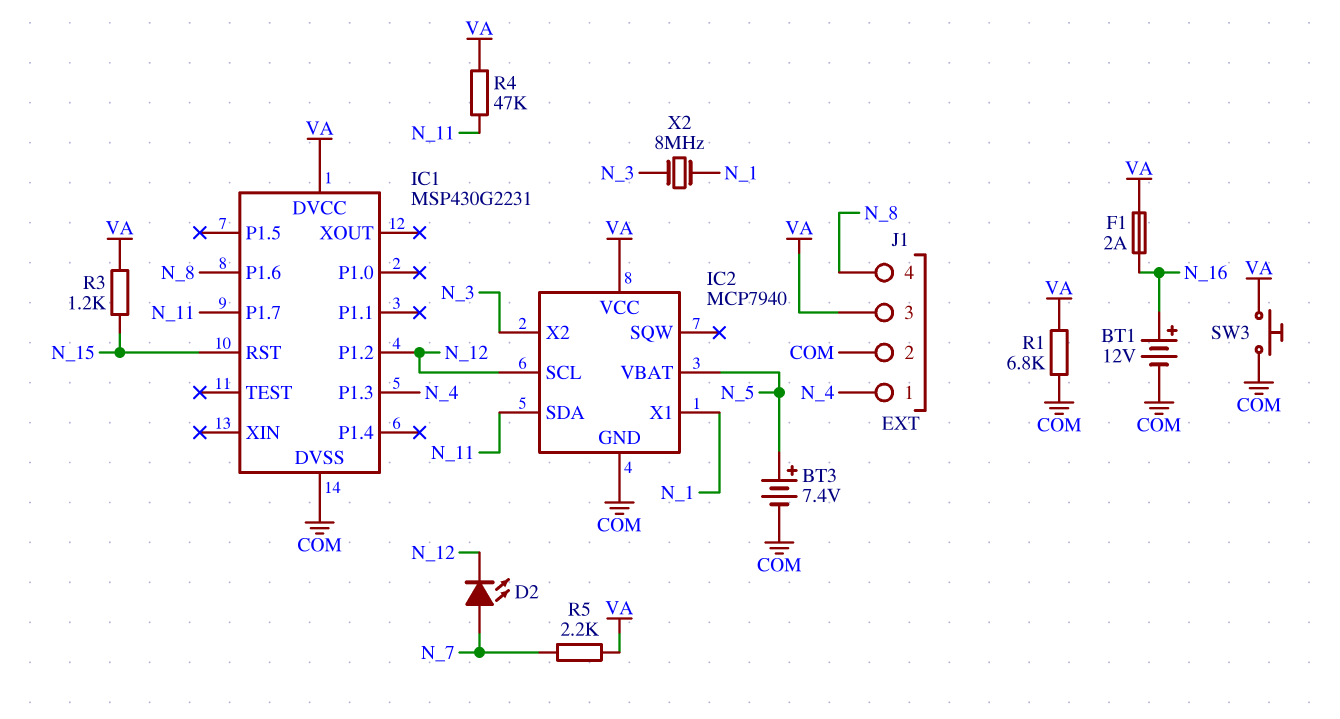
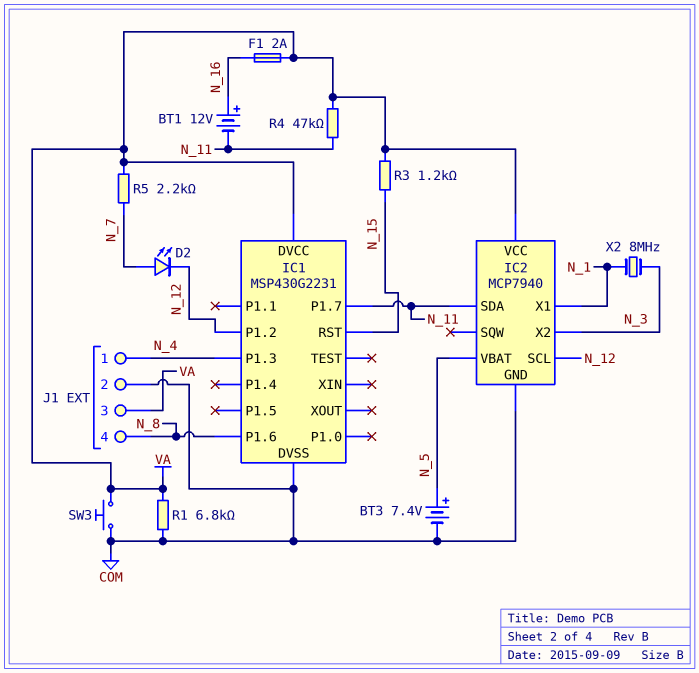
BT1: 12V (plus N_16, minus COM) -> 12V (plus N_16, minus N_11)

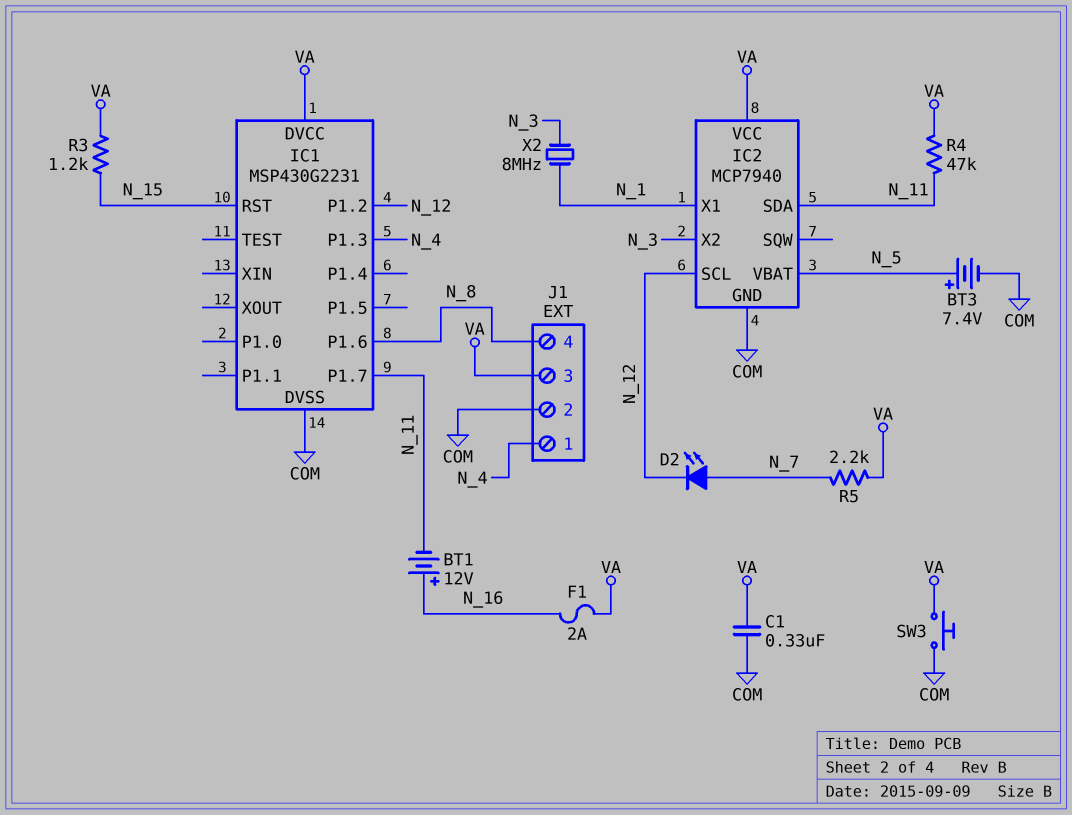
C1: none -> 330nF (COM, VA)
R1: 6.8k (COM, VA) -> none

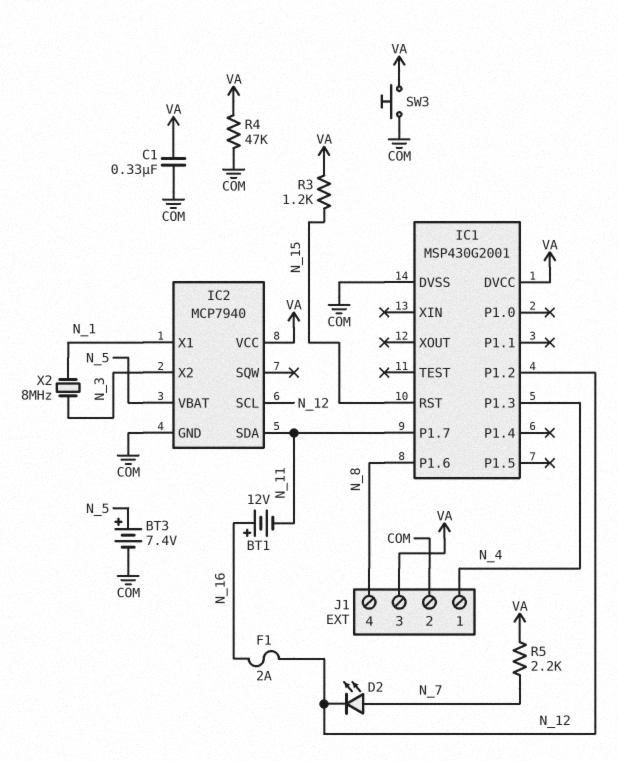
F1: 2A (N_16, VA) -> 2A (N_12, N_16)
IC1: MSP430G2231 -> MSP430G2001
R4: 47k (N_11, VA) -> 47k (COM, VA)

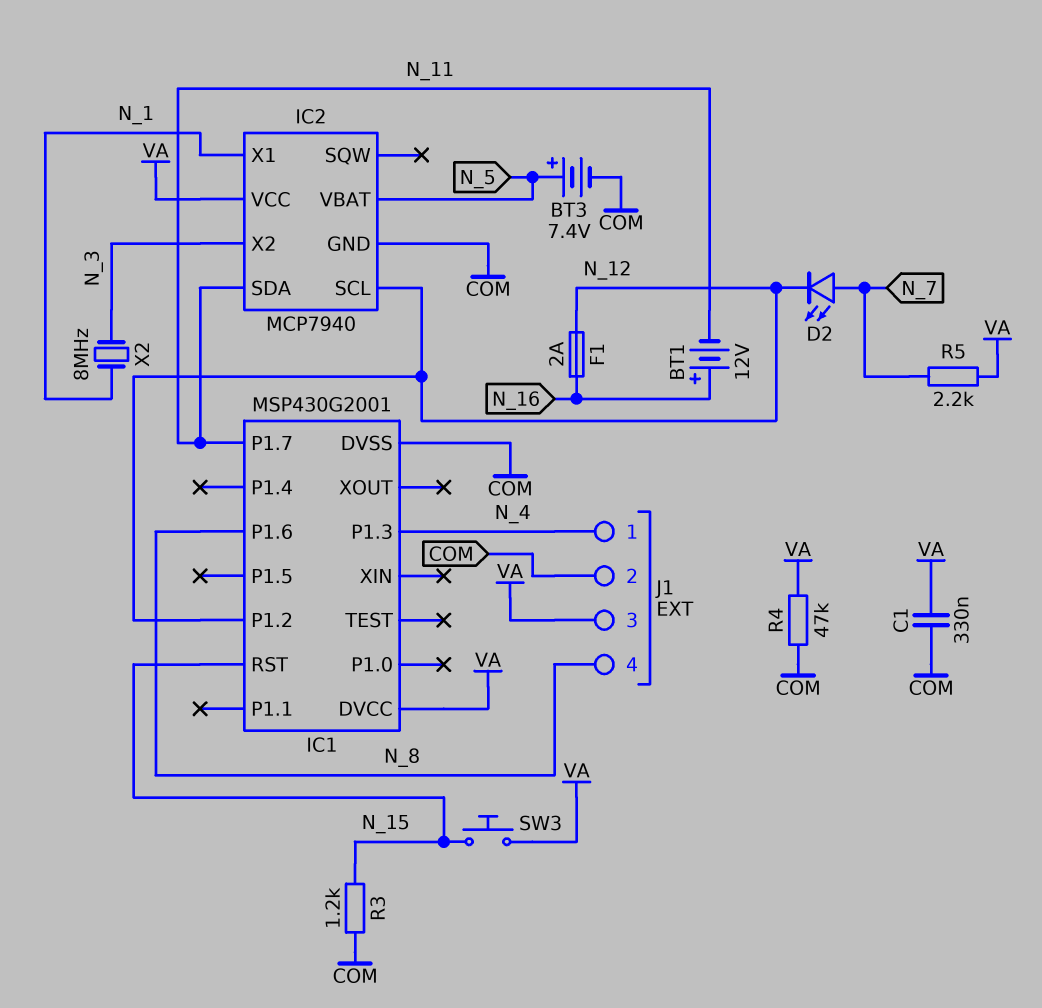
R3: 1.2k (N_15, VA) -> 1.2k (COM, N_15)
SW3: button (COM, VA) -> button (N_15, VA)

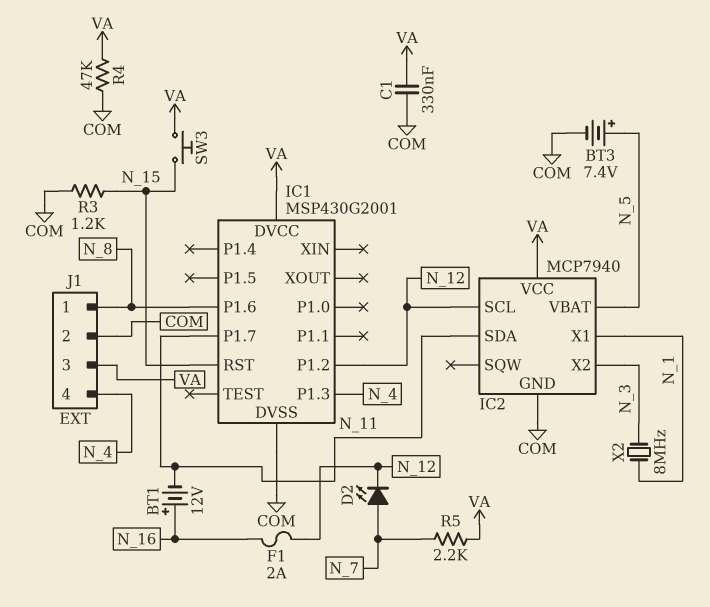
J1 pin 1: N_4 -> N_8
J1 pin 4: N_8 -> N_4

